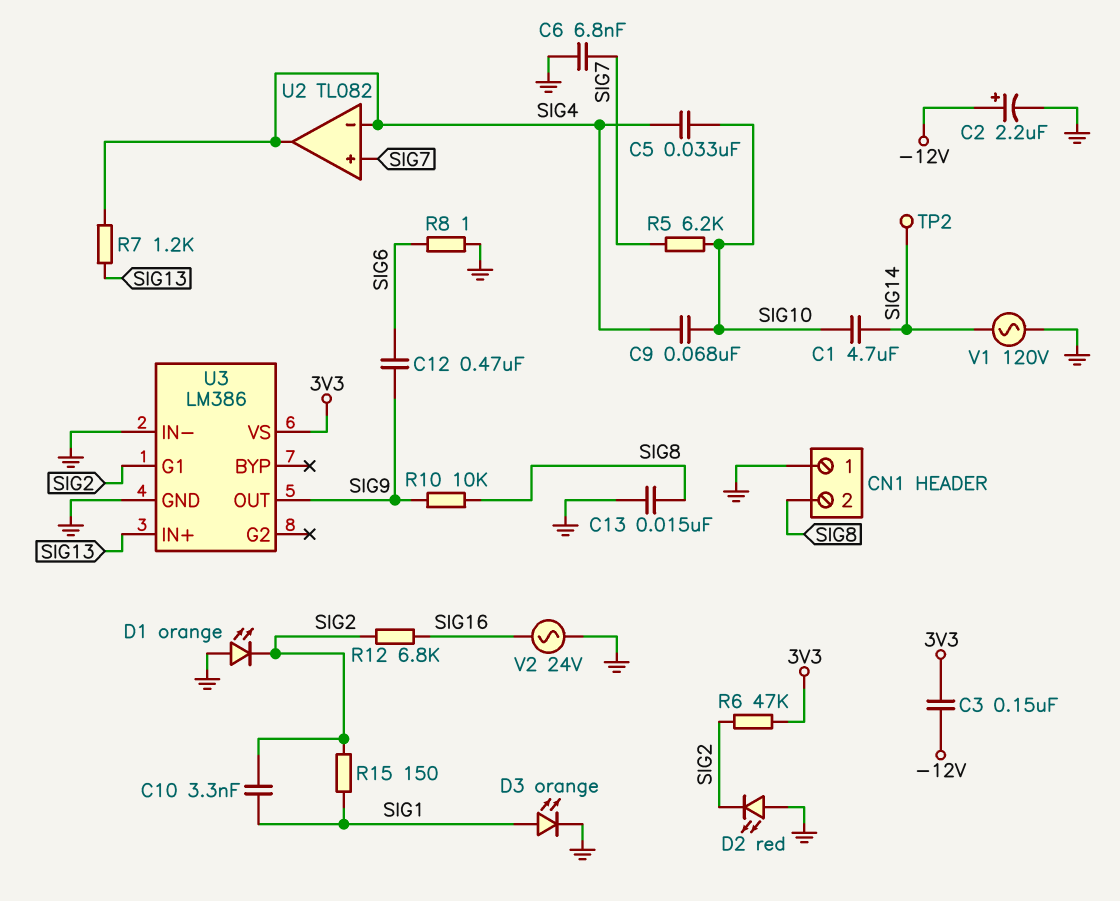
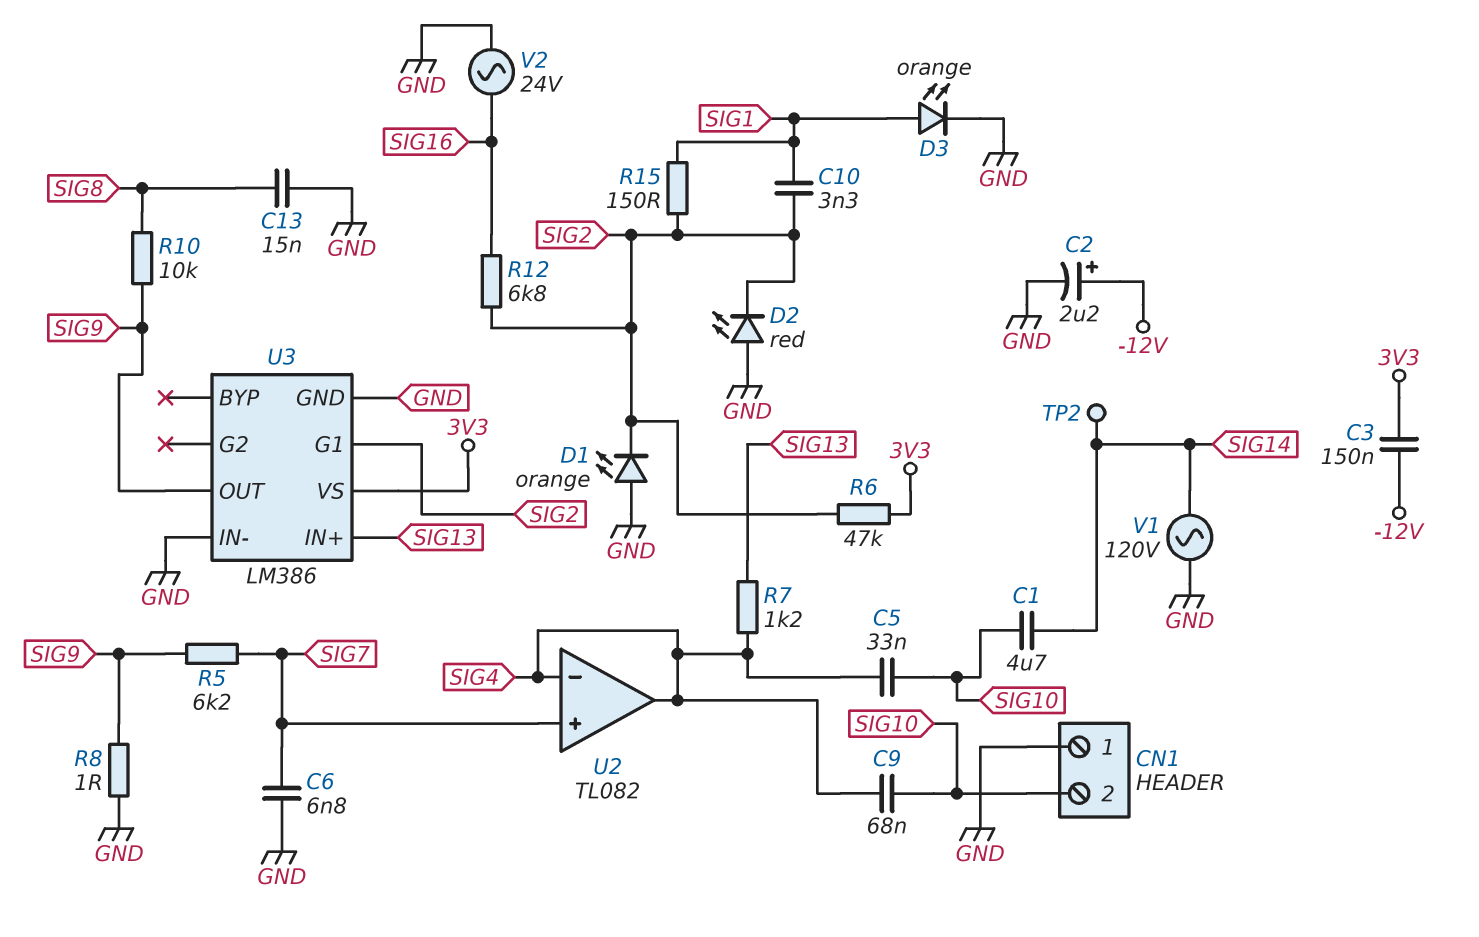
C12: 470nF (SIG6, SIG9) -> none
CN1 pin 2: SIG8 -> SIG10
R5: 6.2k (SIG7, SIG10) -> 6.2k (SIG7, SIG9)
R8: 1 (GND, SIG6) -> 1 (GND, SIG9)

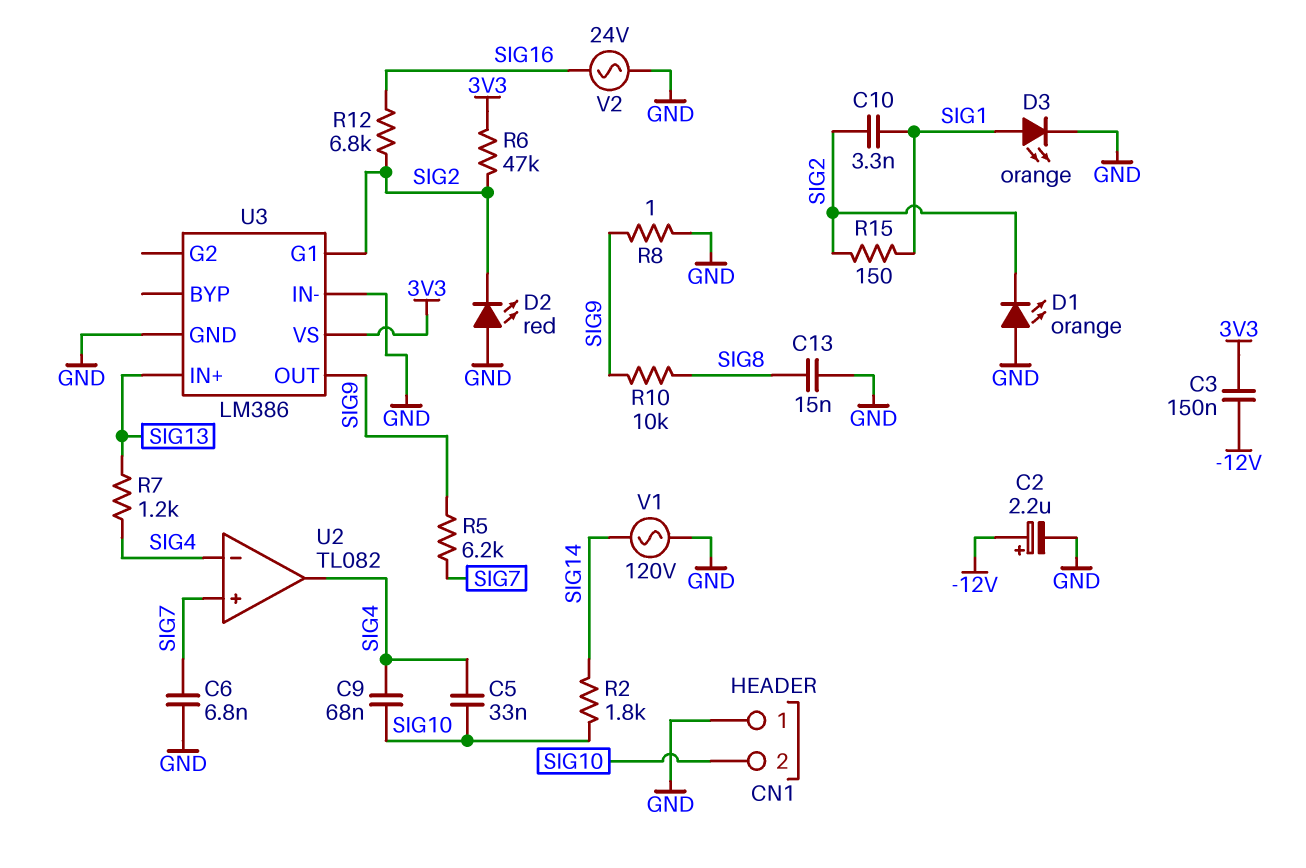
C1: 4.7uF (SIG10, SIG14) -> none
R2: none -> 1.8k (SIG10, SIG14)
TP2: test point (SIG14) -> none

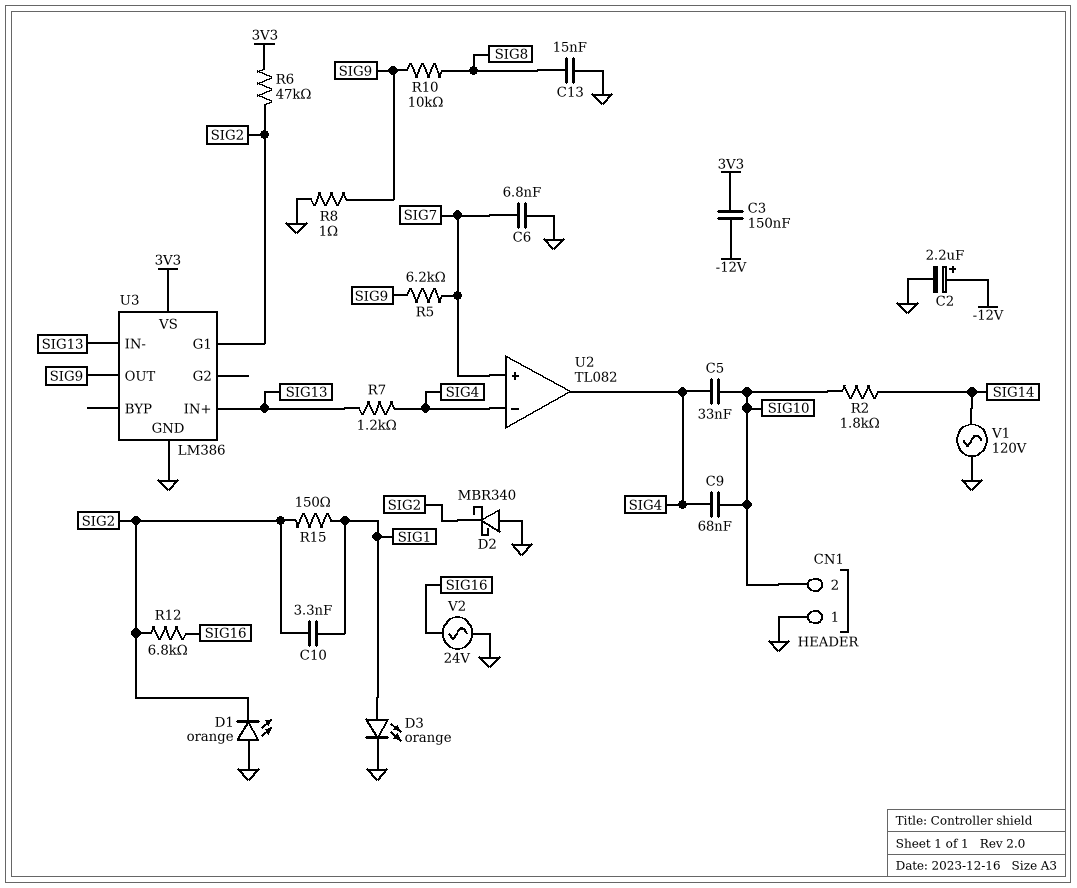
D2: LED red (A GND, K SIG2) -> schottky MBR340 (A GND, K SIG2)
U3 pin IN-: GND -> SIG13

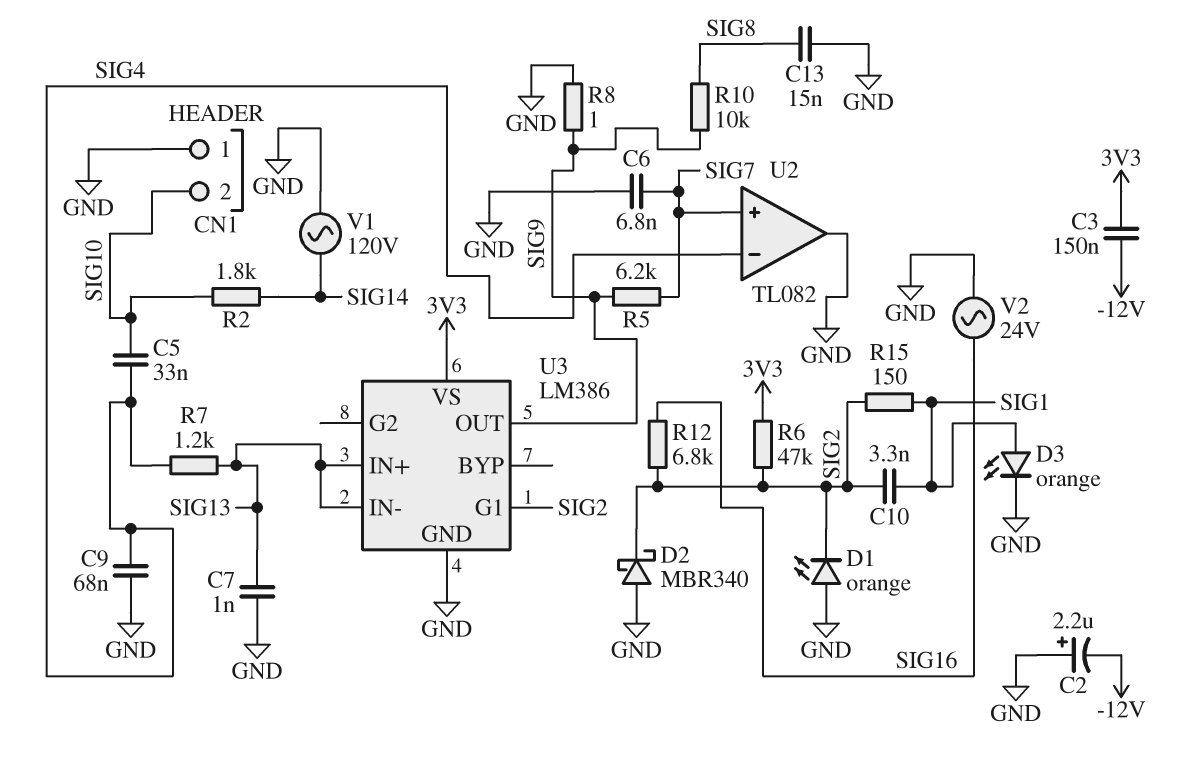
C2: 2.2uF (plus -12V, minus GND) -> 2.2uF (plus GND, minus -12V)
C7: none -> 1nF (GND, SIG13)
C9: 68nF (SIG4, SIG10) -> 68nF (GND, SIG4)
U2 pin out: SIG4 -> GND

